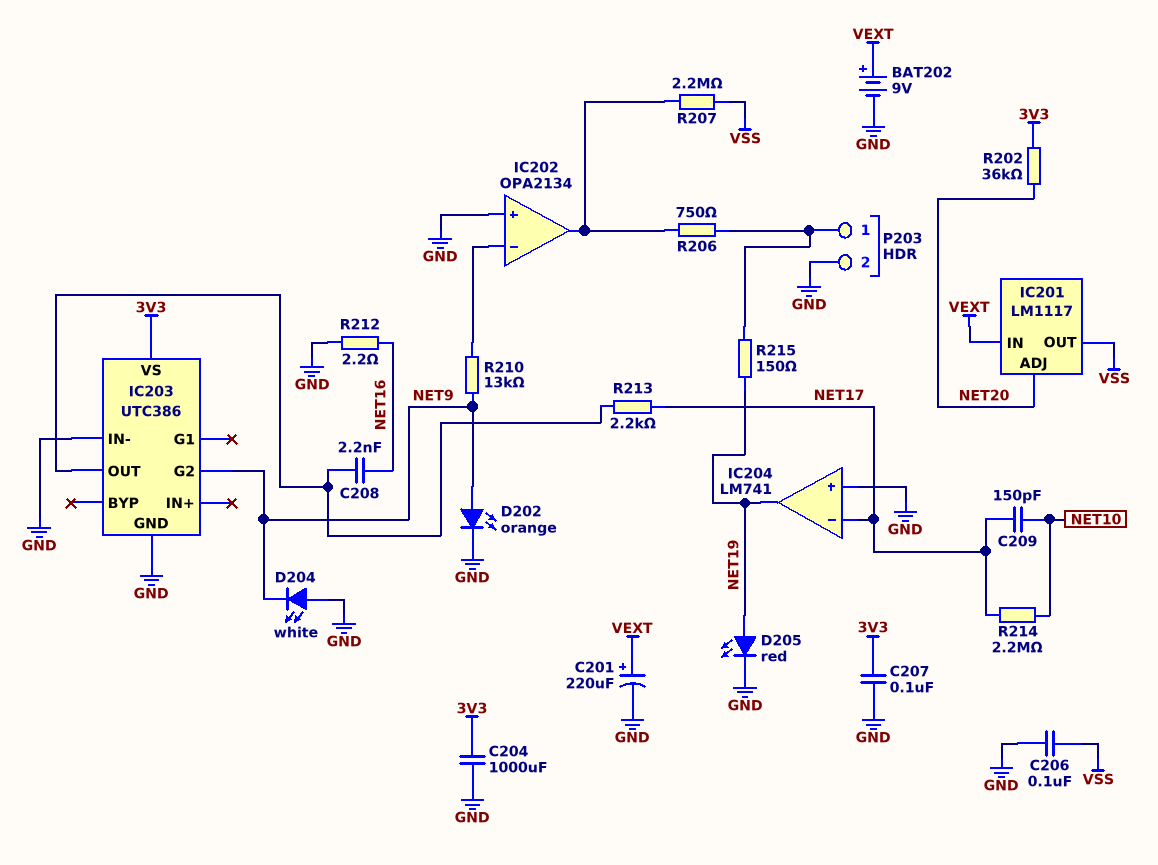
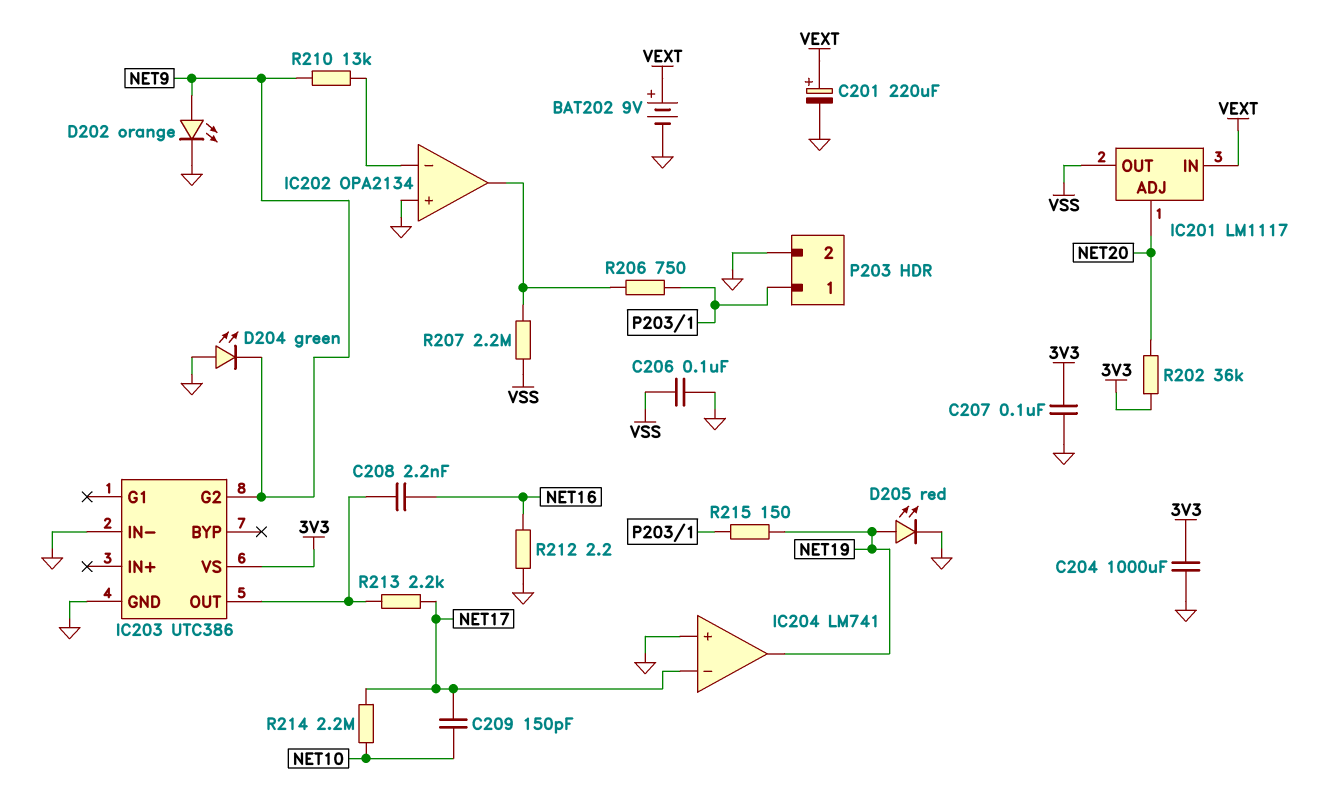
D204: LED white (A GND, K NET9) -> LED green (A GND, K NET9)

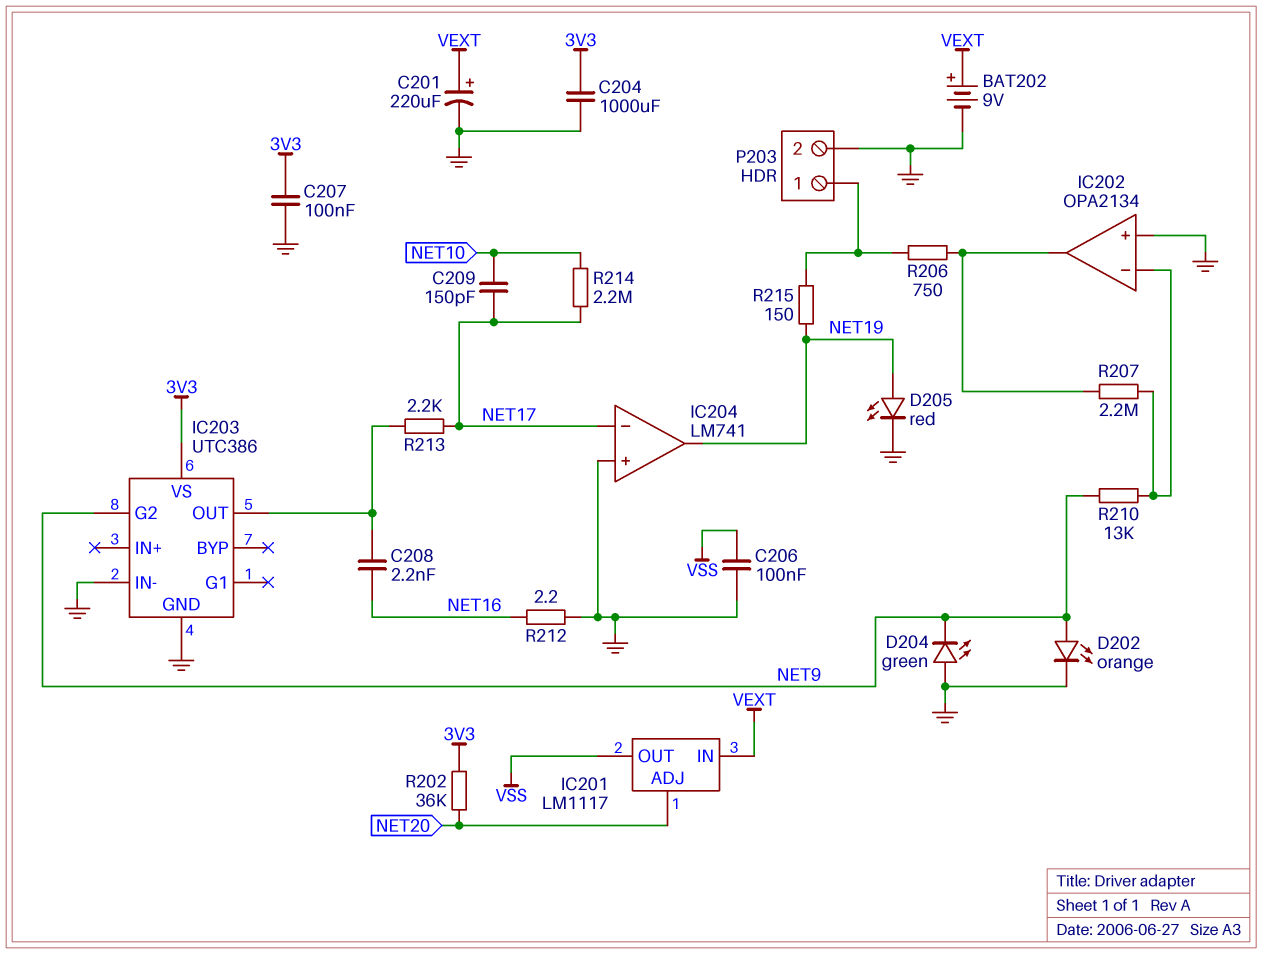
R207: 2.2M (IC202/out, VSS) -> 2.2M (IC202/in-, IC202/out)

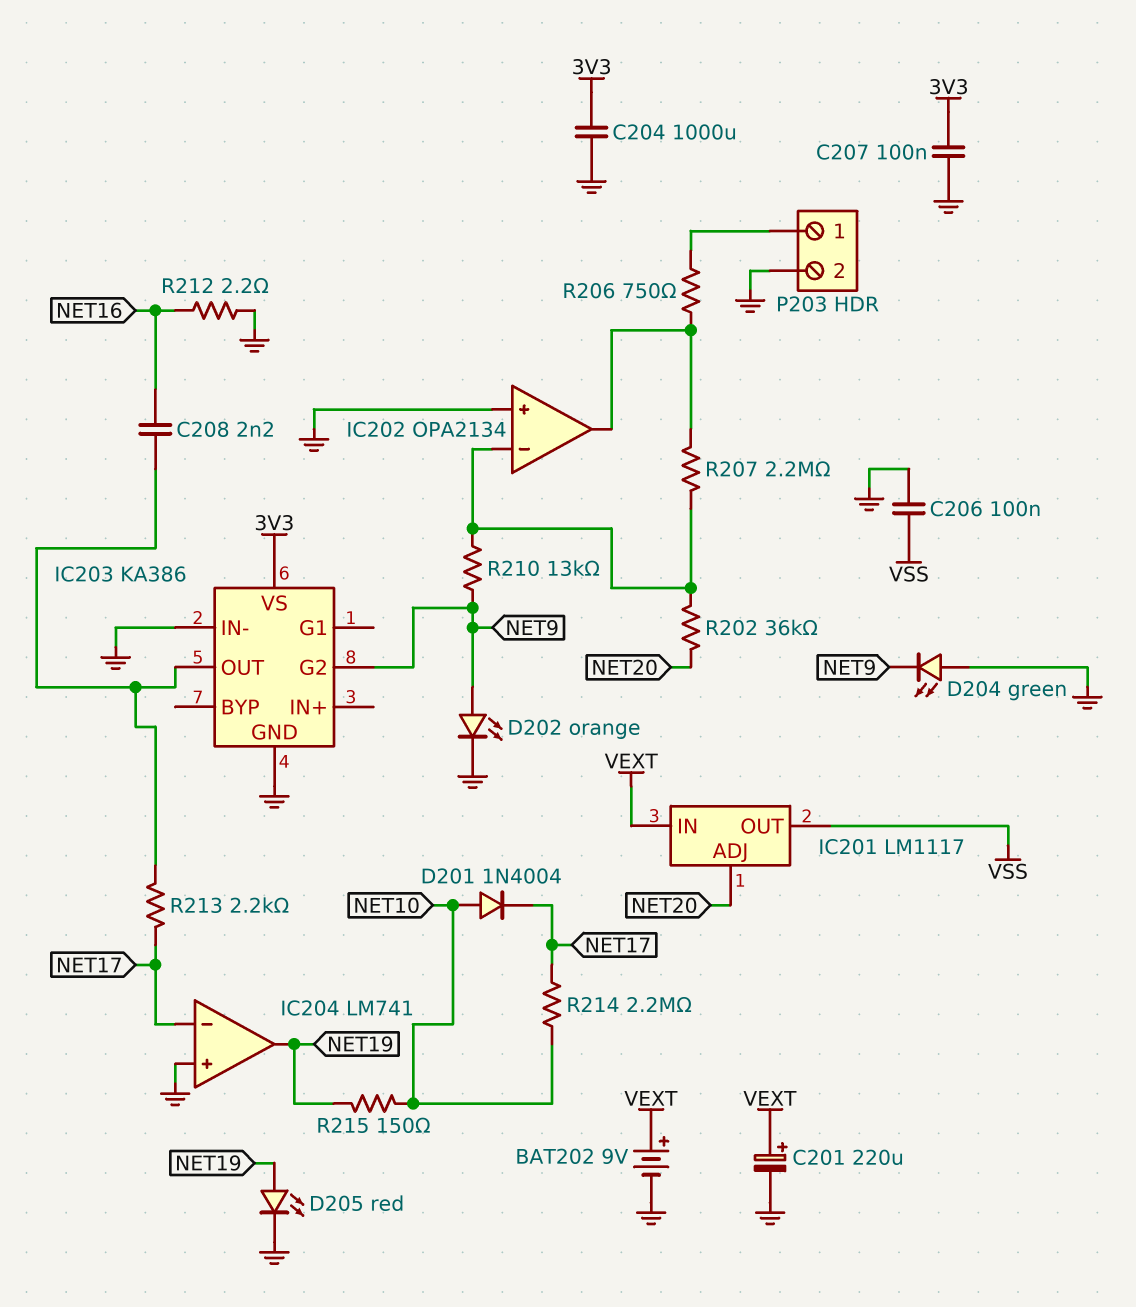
C209: 150pF (NET10, NET17) -> none
D201: none -> diode 1N4004 (A NET10, K NET17)
IC203: UTC386 -> KA386
R202: 36k (3V3, NET20) -> 36k (IC202/in-, NET20)
R215: 150 (NET19, P203/1) -> 150 (NET10, NET19)

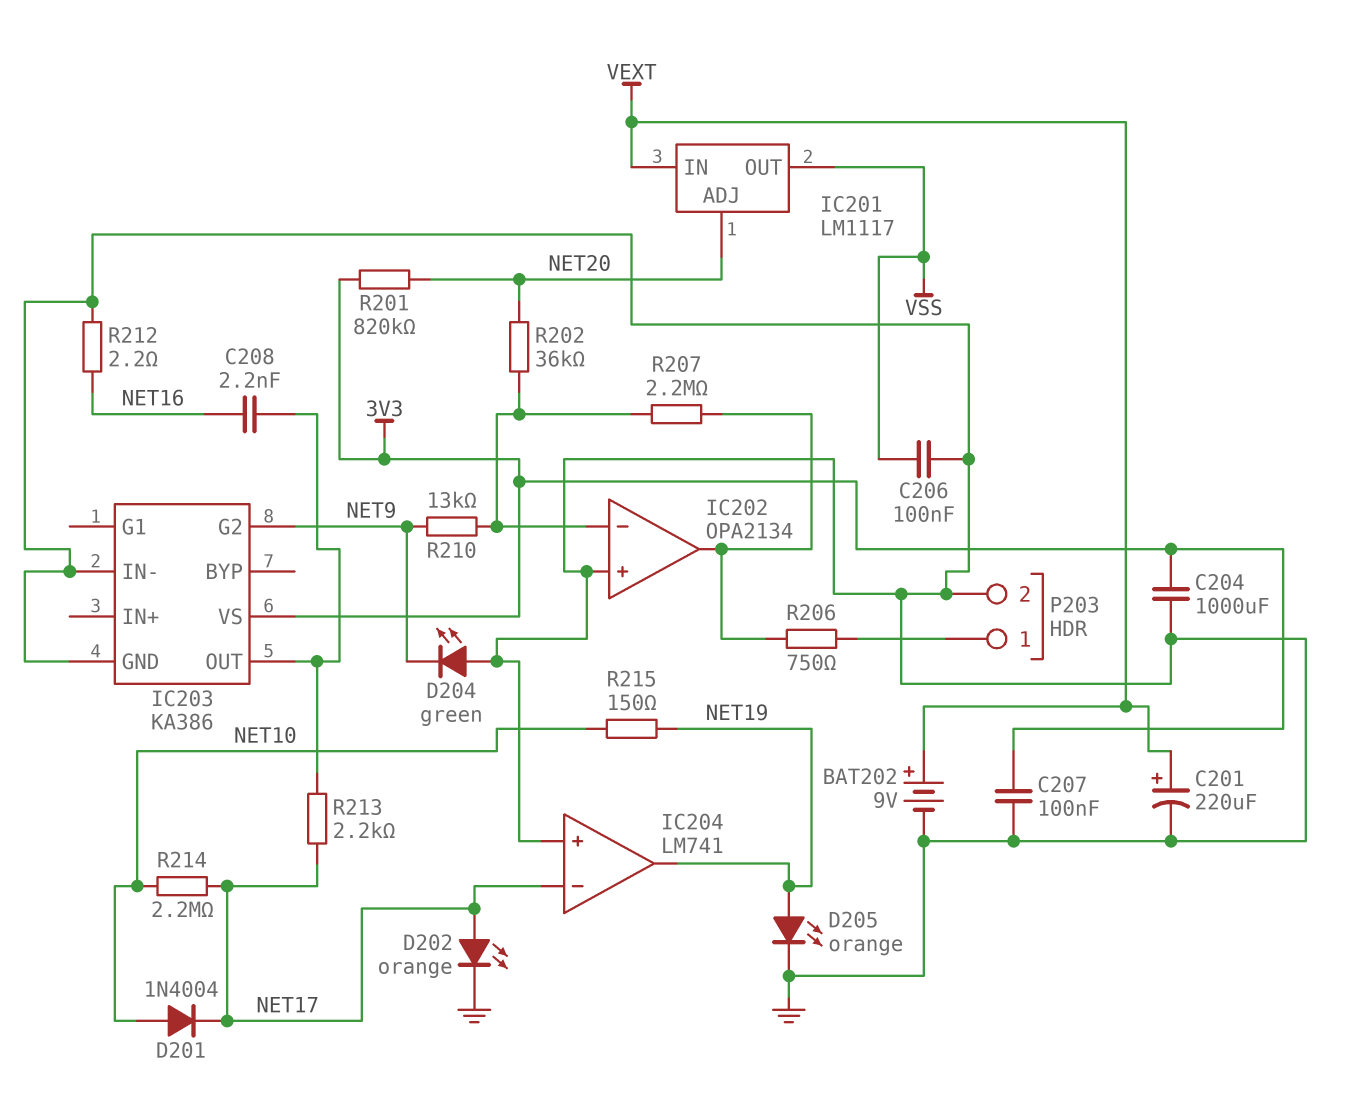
D202: LED orange (A NET9, K GND) -> LED orange (A NET17, K GND)
D205: LED red (A NET19, K GND) -> LED orange (A NET19, K GND)
R201: none -> 820k (3V3, NET20)

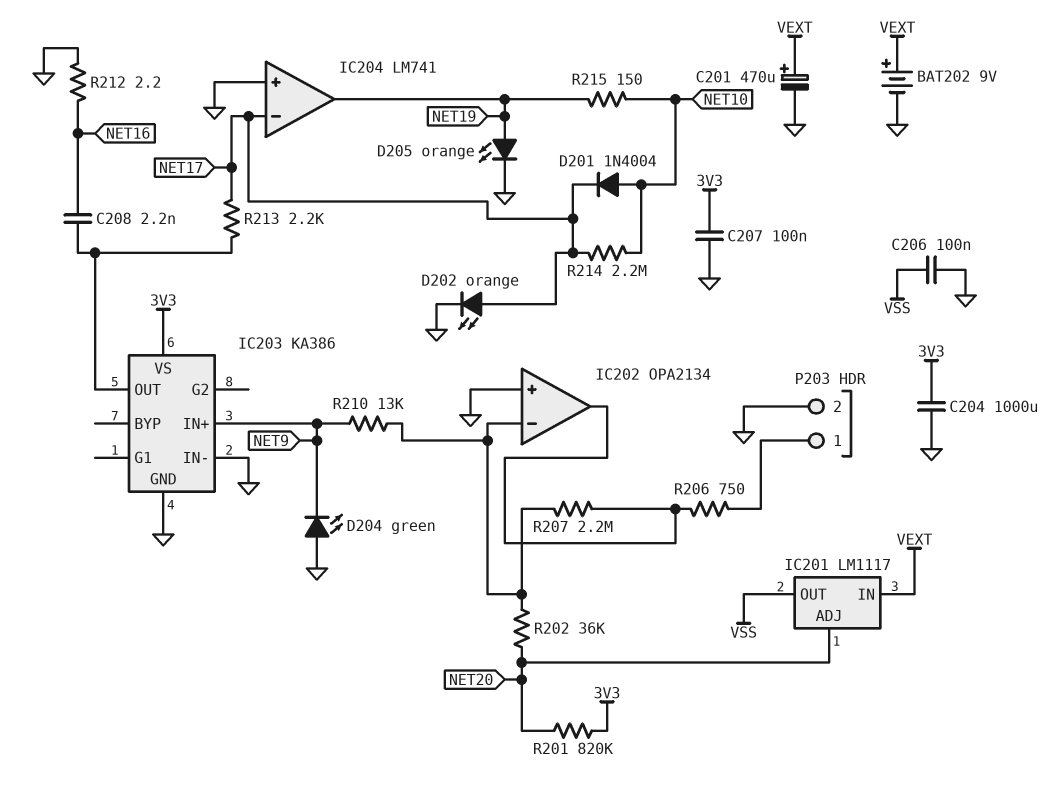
C201: 220uF (plus VEXT, minus GND) -> 470uF (plus VEXT, minus GND)
IC203 pin G2: NET9 -> none
IC203 pin IN+: none -> NET9

